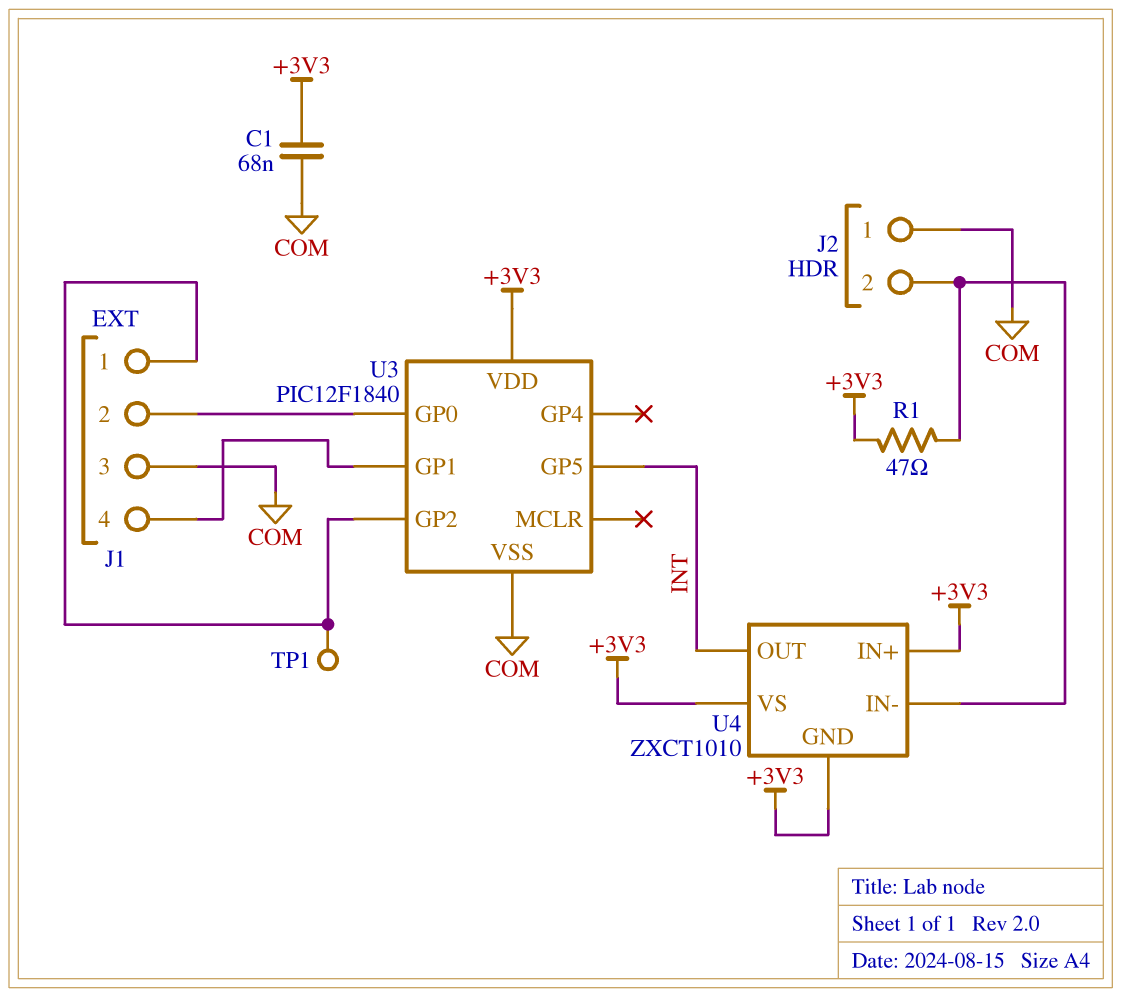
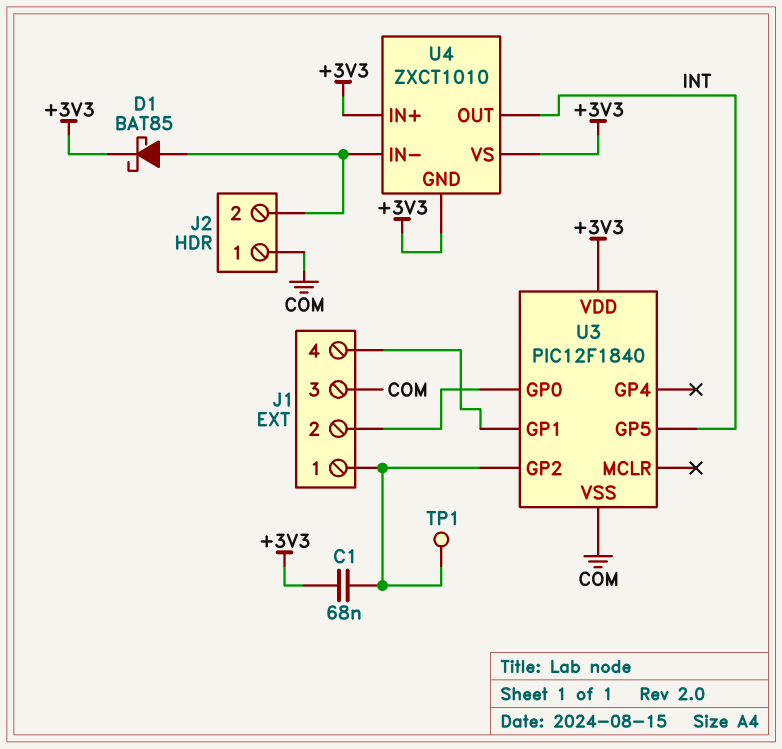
C1: 68nF (+3V3, COM) -> 68nF (+3V3, J1/1)
D1: none -> schottky BAT85 (A J2/2, K +3V3)
R1: 47 (+3V3, J2/2) -> none

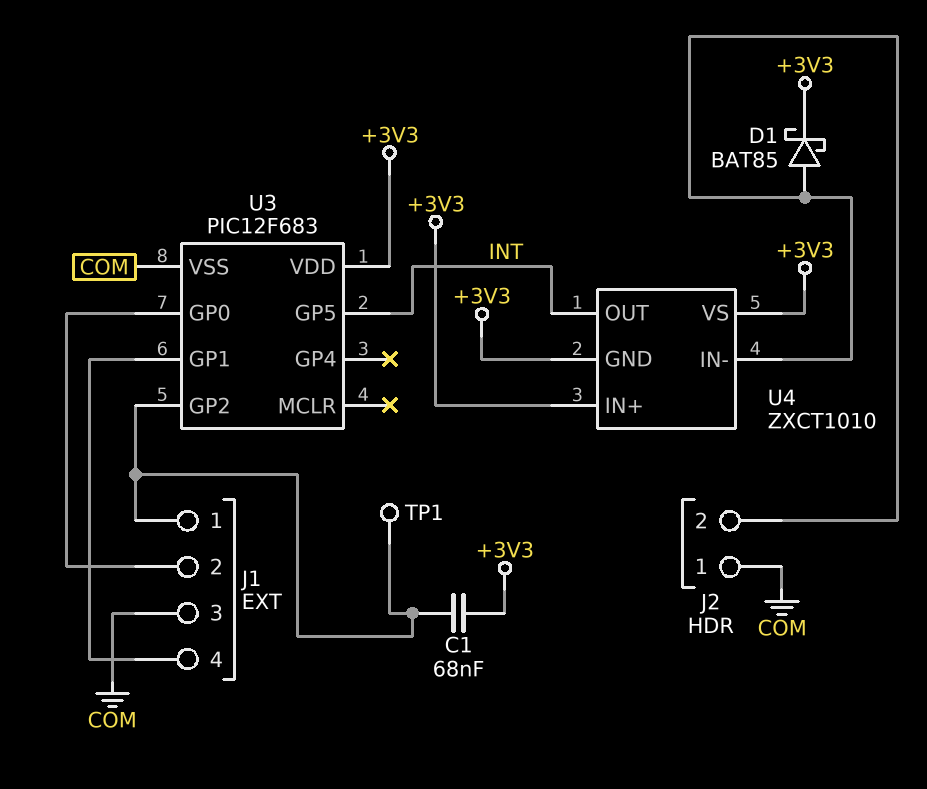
U3: PIC12F1840 -> PIC12F683

